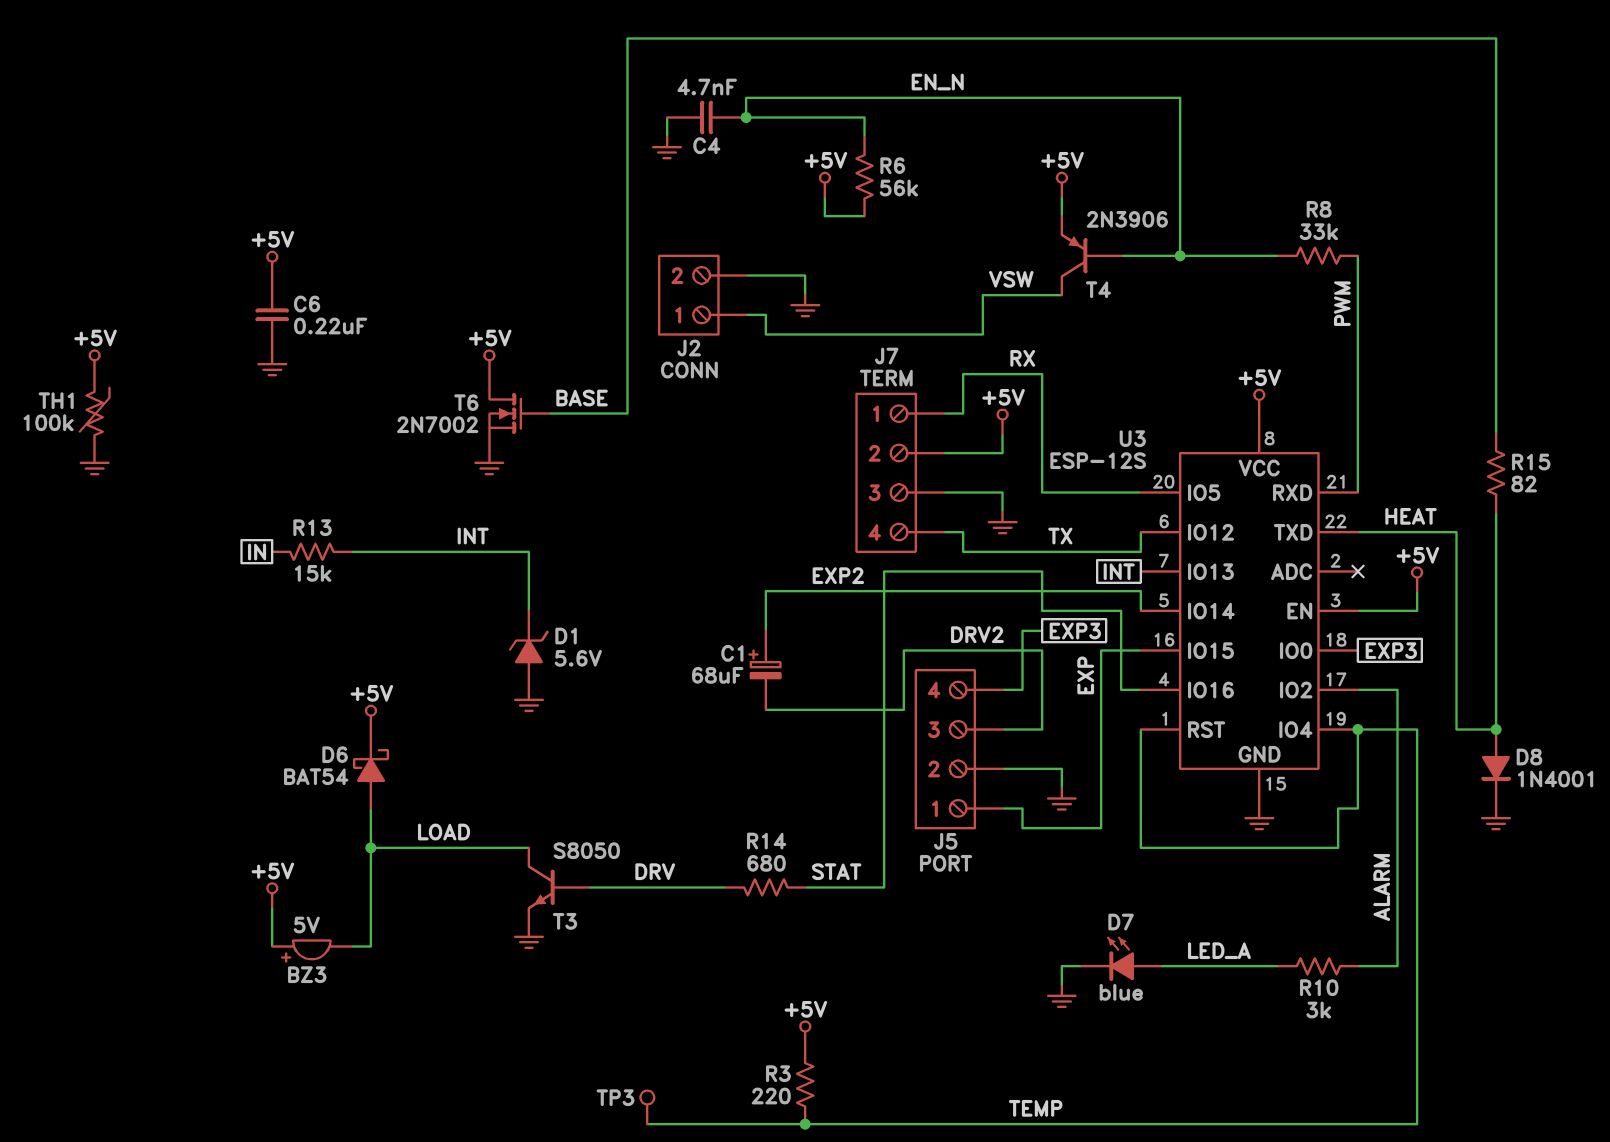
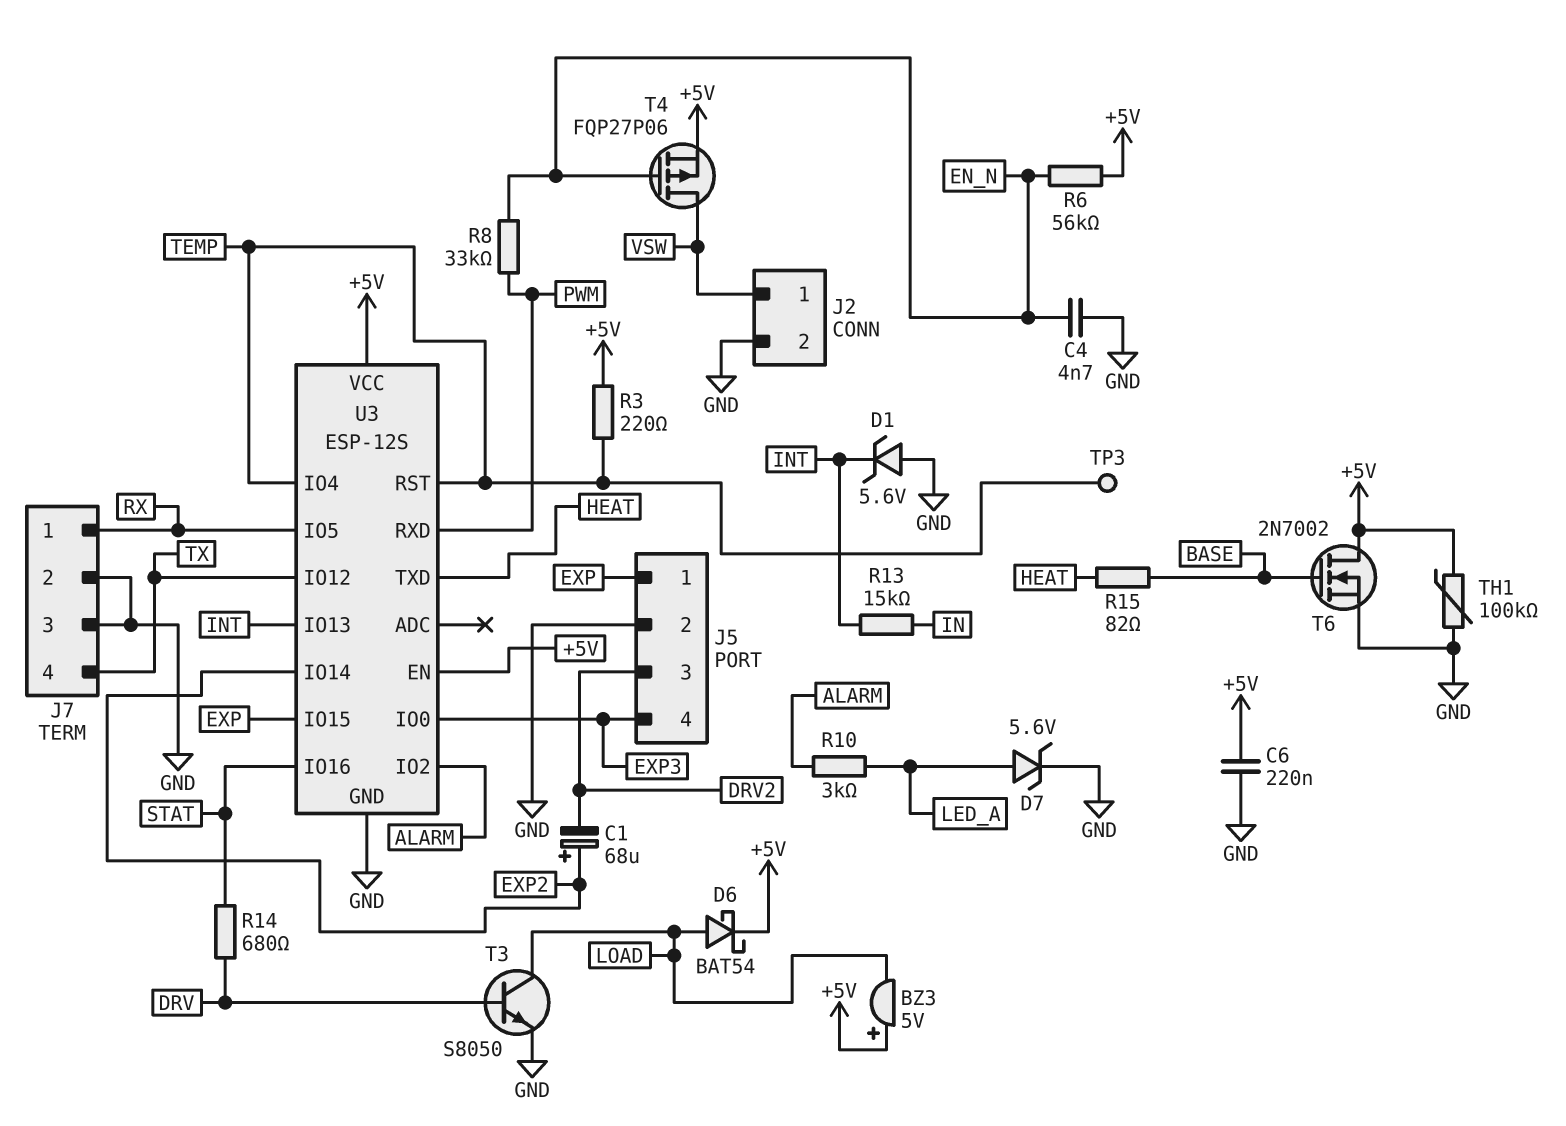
D7: LED blue (A LED_A, K GND) -> zener 5.6V (A LED_A, K GND)
D8: diode 1N4001 (A HEAT, K GND) -> none
J7 pin 2: +5V -> GND
T4: PNP 2N3906 (B EN_N, C VSW, E +5V) -> PMOS FQP27P06 (G EN_N, D VSW, S +5V)

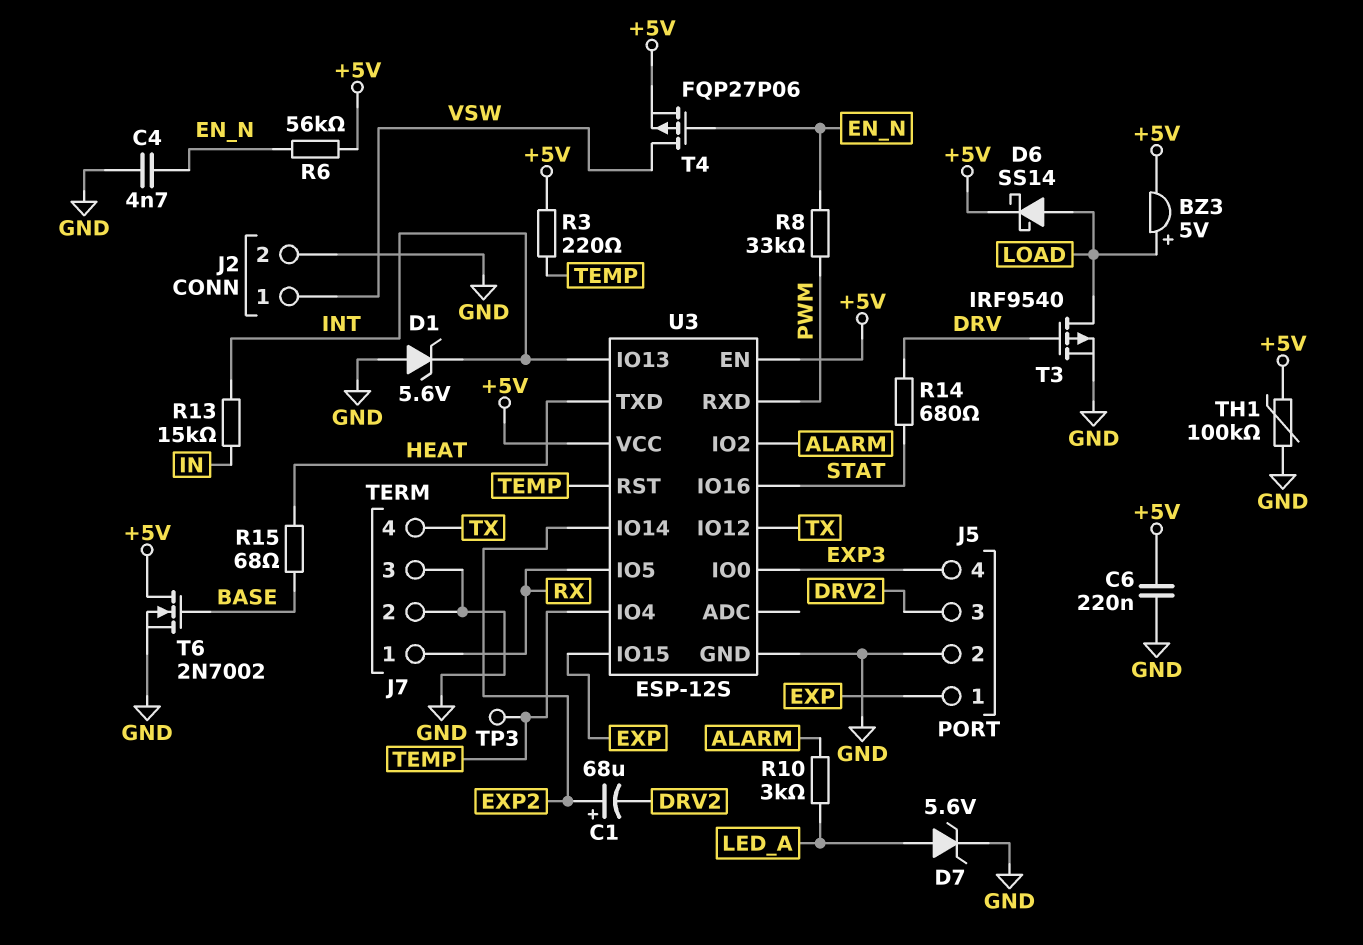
BZ3: buzzer 5V (plus +5V, minus LOAD) -> buzzer 5V (plus LOAD, minus +5V)
D6: schottky BAT54 (A LOAD, K +5V) -> schottky SS14 (A LOAD, K +5V)
R15: 82 (BASE, HEAT) -> 68 (BASE, HEAT)
T3: NPN S8050 (B DRV, C LOAD, E GND) -> PMOS IRF9540 (G DRV, D LOAD, S GND)

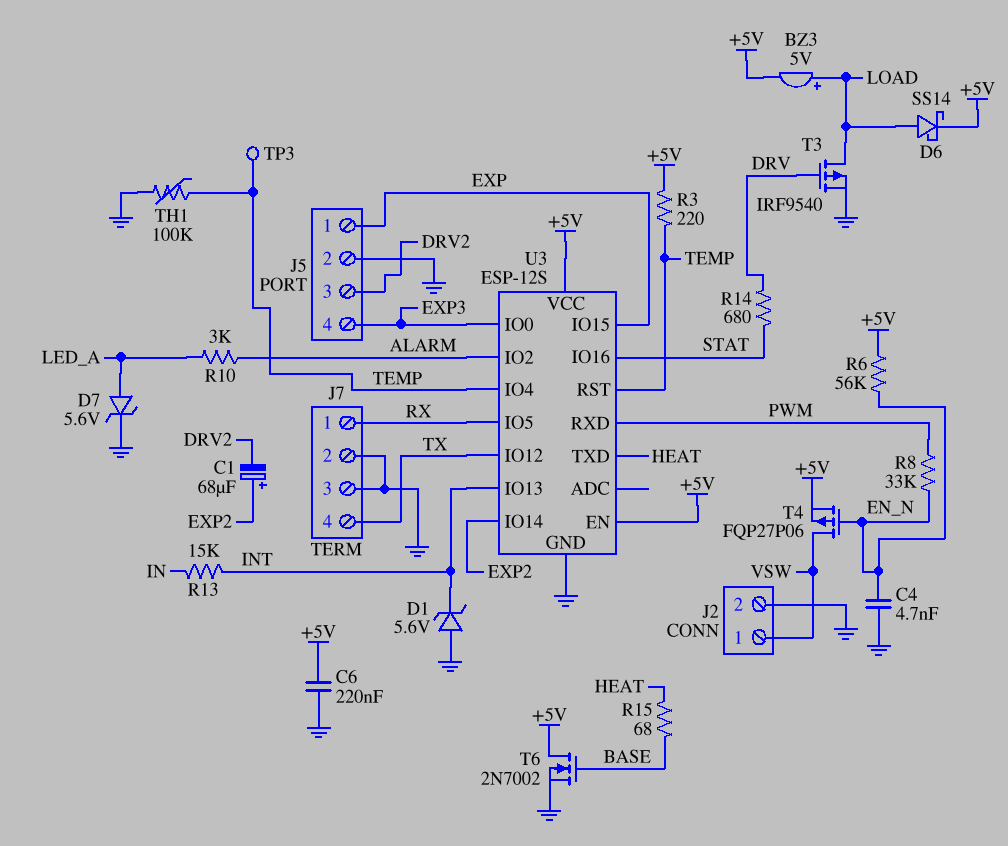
TH1: 100k (+5V, GND) -> 100k (GND, TEMP)

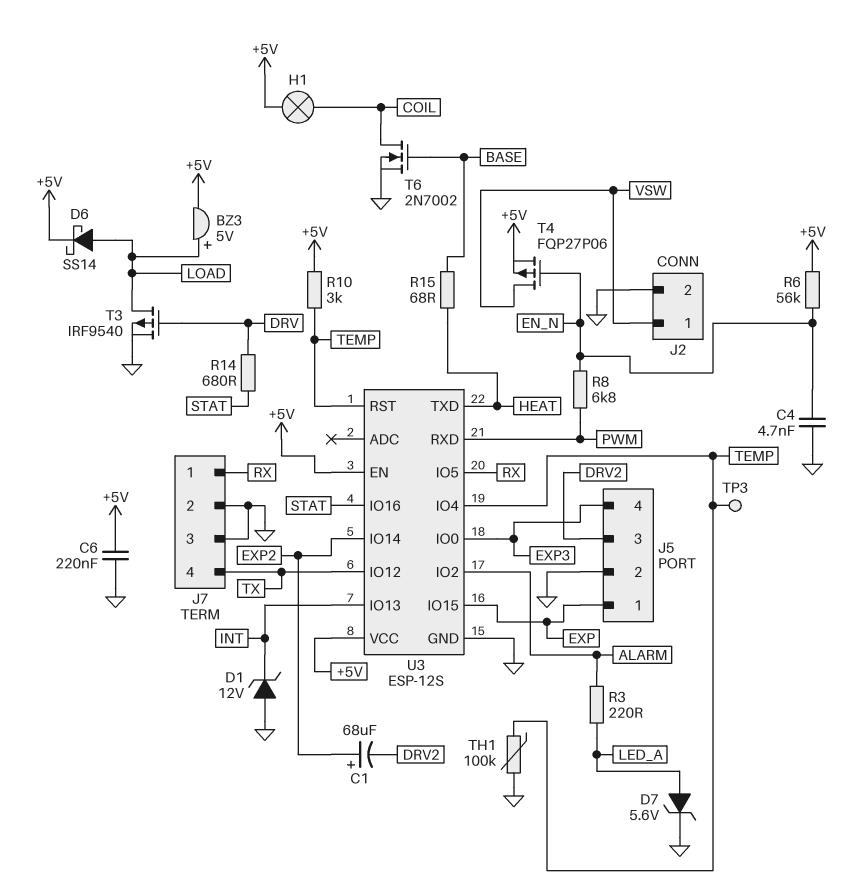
D1: zener 5.6V (A GND, K INT) -> zener 12V (A GND, K INT)
H1: none -> lamp (+5V, COIL)
R3: 220 (+5V, TEMP) -> 220 (ALARM, LED_A)
R8: 33k (EN_N, PWM) -> 6.8k (EN_N, PWM)
R10: 3k (ALARM, LED_A) -> 3k (+5V, TEMP)
R13: 15k (IN, INT) -> none
T6: NMOS 2N7002 (G BASE, D +5V, S GND) -> NMOS 2N7002 (G BASE, D COIL, S GND)

